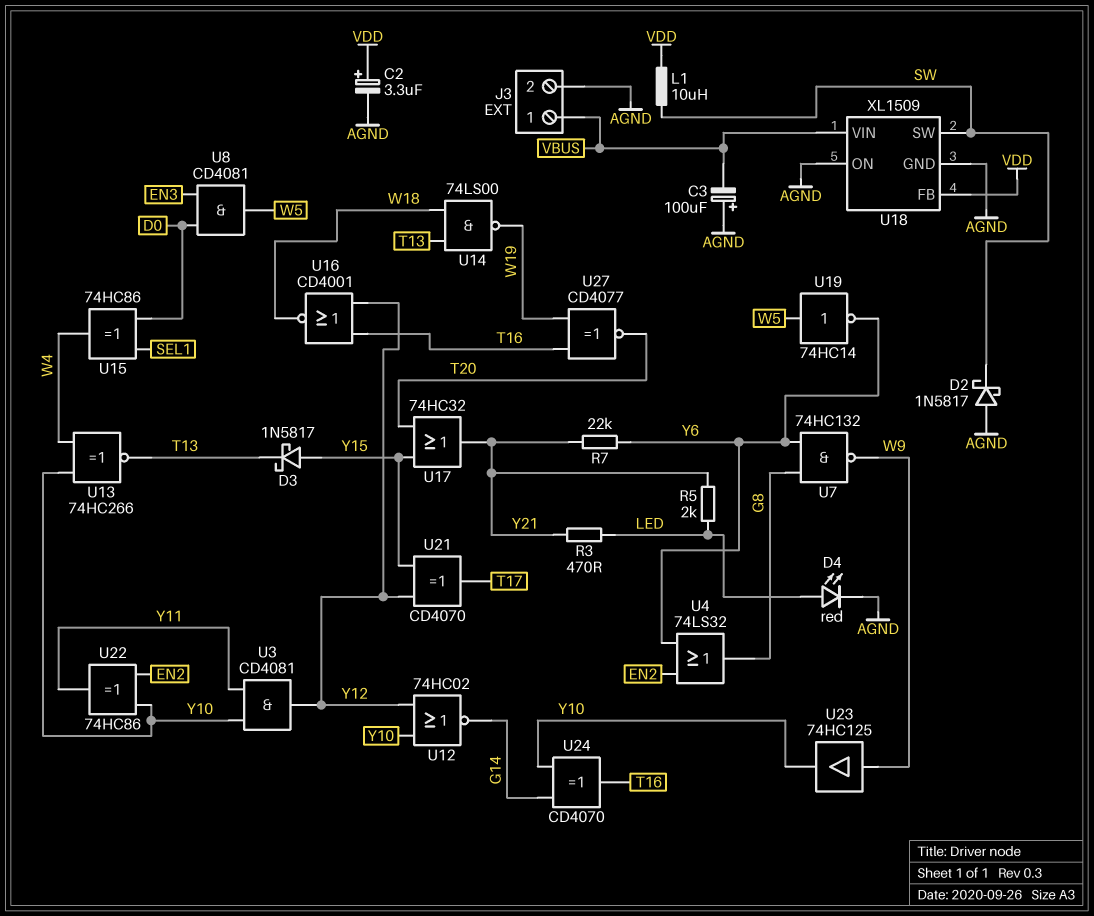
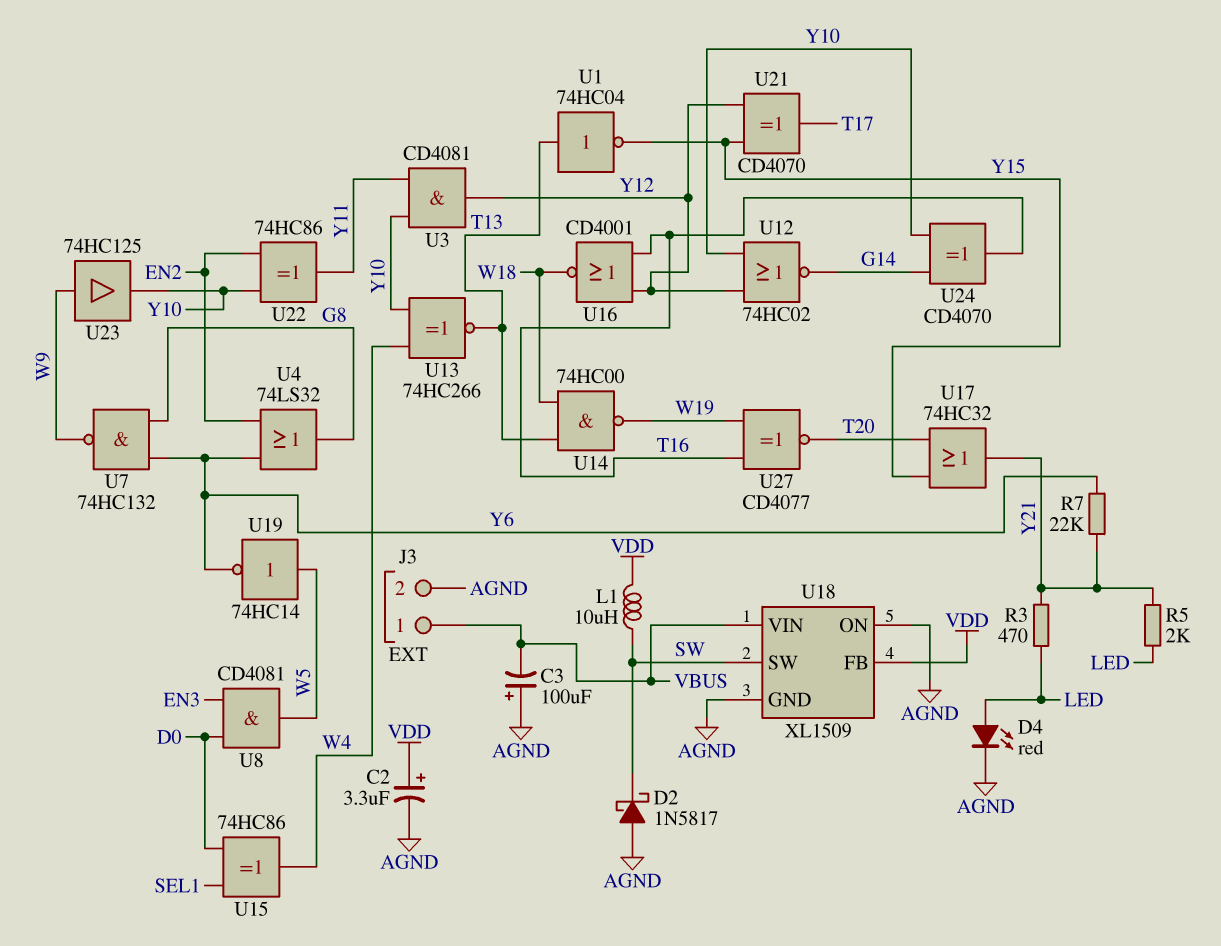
D3: schottky 1N5817 (A Y15, K T13) -> none
U1: none -> NOT 74HC04 (in T13, out Y15)
U14: NAND 74LS00 (in T13, in W18, out W19) -> NAND 74HC00 (in T13, in W18, out W19)

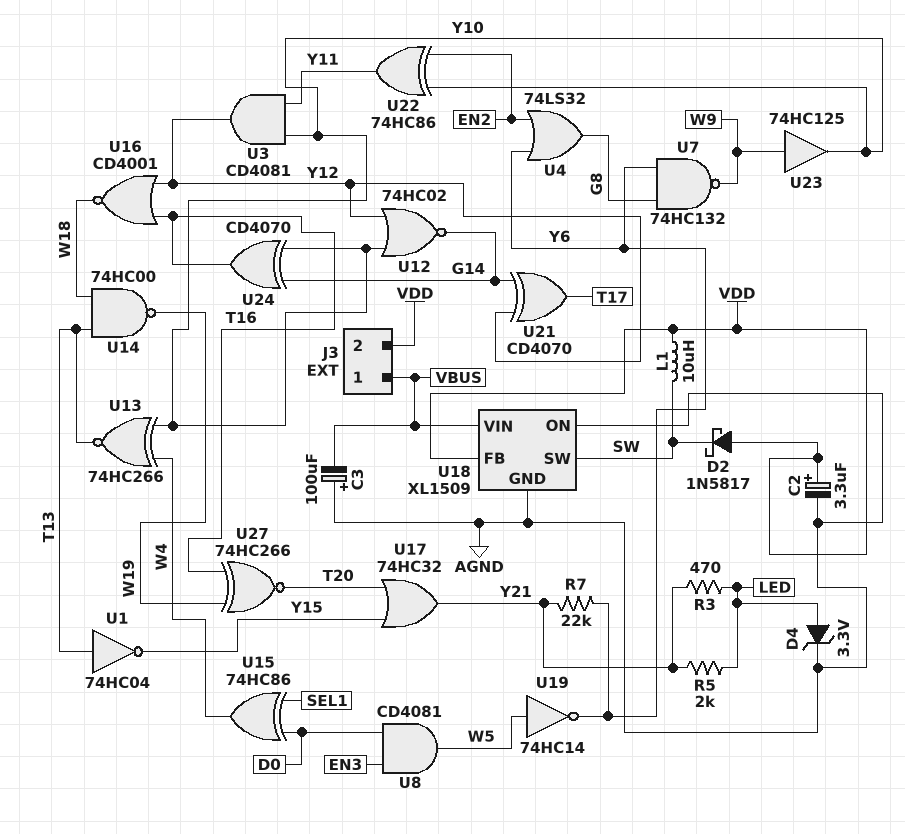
D2: schottky 1N5817 (A AGND, K SW) -> schottky 1N5817 (A VDD, K SW)
D4: LED red (A LED, K AGND) -> zener 3.3V (A LED, K AGND)
J3 pin 2: AGND -> VDD
U21: XOR CD4070 (in Y12, in Y15, out T17) -> XOR CD4070 (in G14, in Y12, out T17)
U27: XNOR CD4077 (in T16, in W19, out T20) -> XNOR 74HC266 (in T16, in W19, out T20)

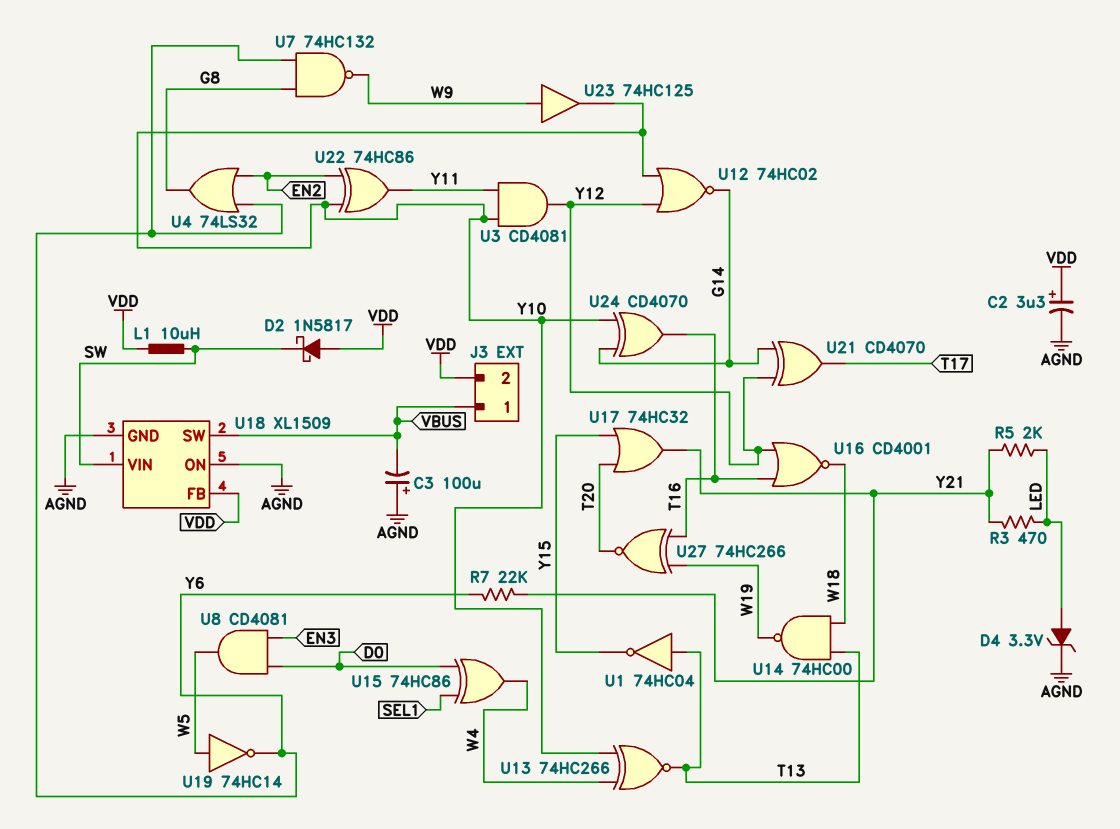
U18 pin SW: SW -> VBUS
U18 pin VIN: VBUS -> SW

